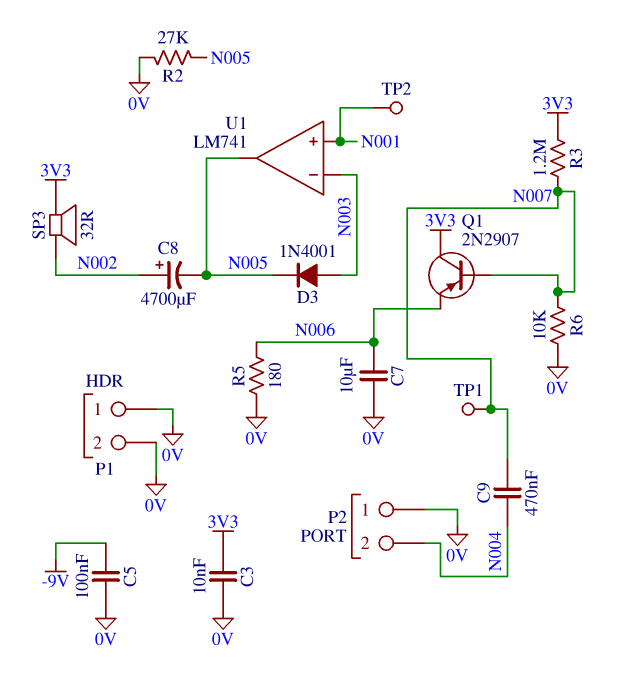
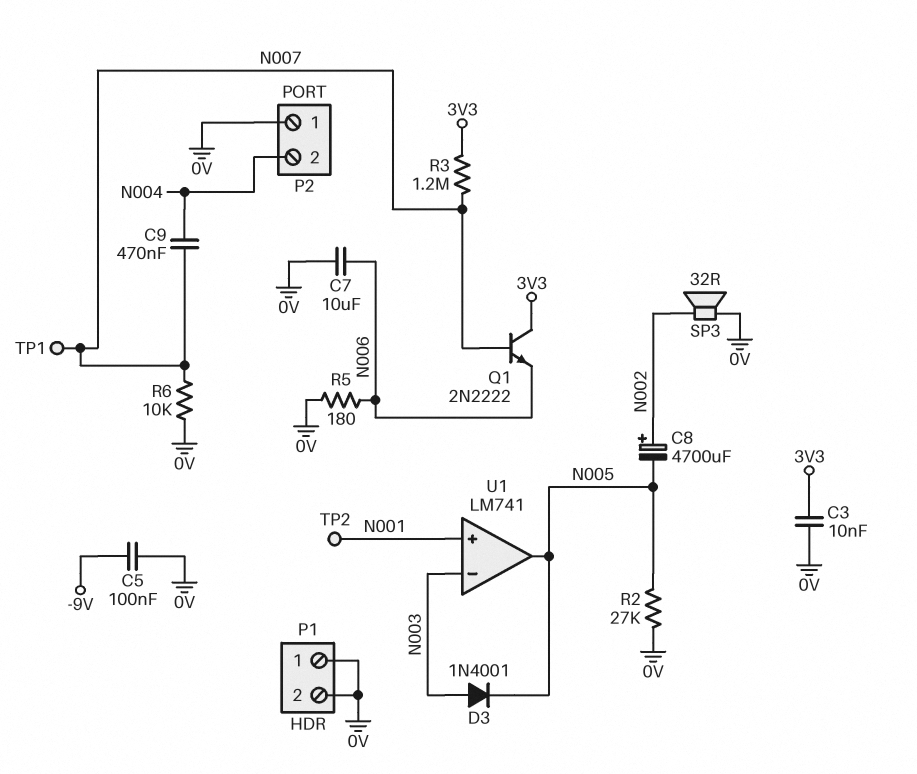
Q1: PNP 2N2907 (B N007, C 3V3, E N006) -> NPN 2N2222 (B N007, C 3V3, E N006)
SP3: speaker 32R (3V3, N002) -> speaker 32R (0V, N002)

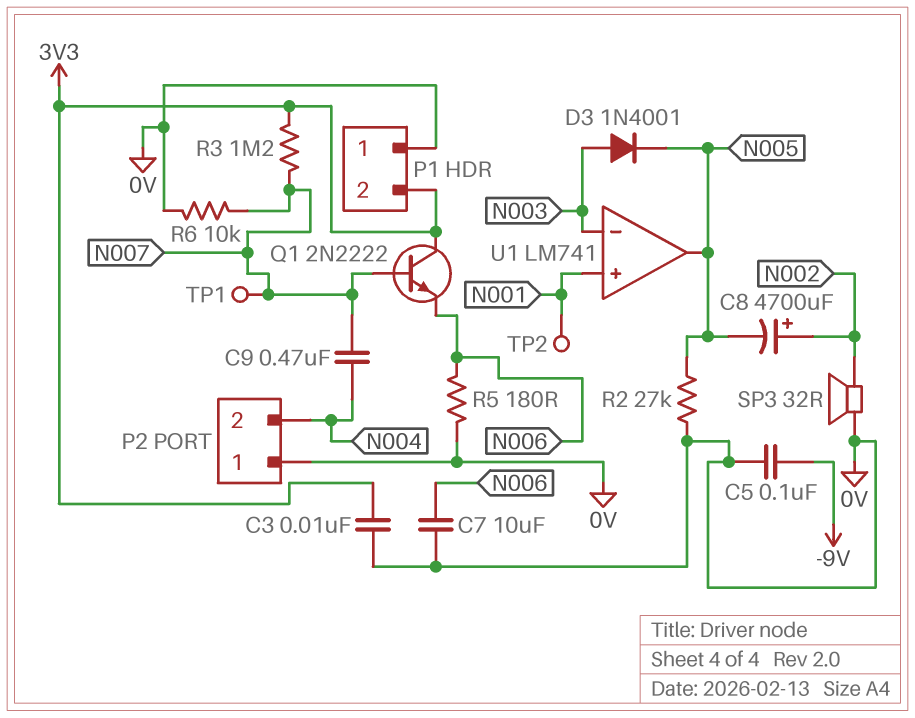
P1 pin 2: 0V -> 3V3

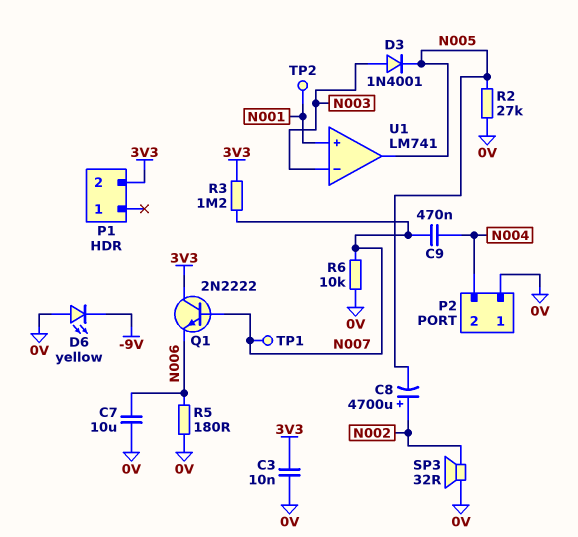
C5: 100nF (-9V, 0V) -> none
D6: none -> LED yellow (A 0V, K -9V)
P1 pin 1: 0V -> none

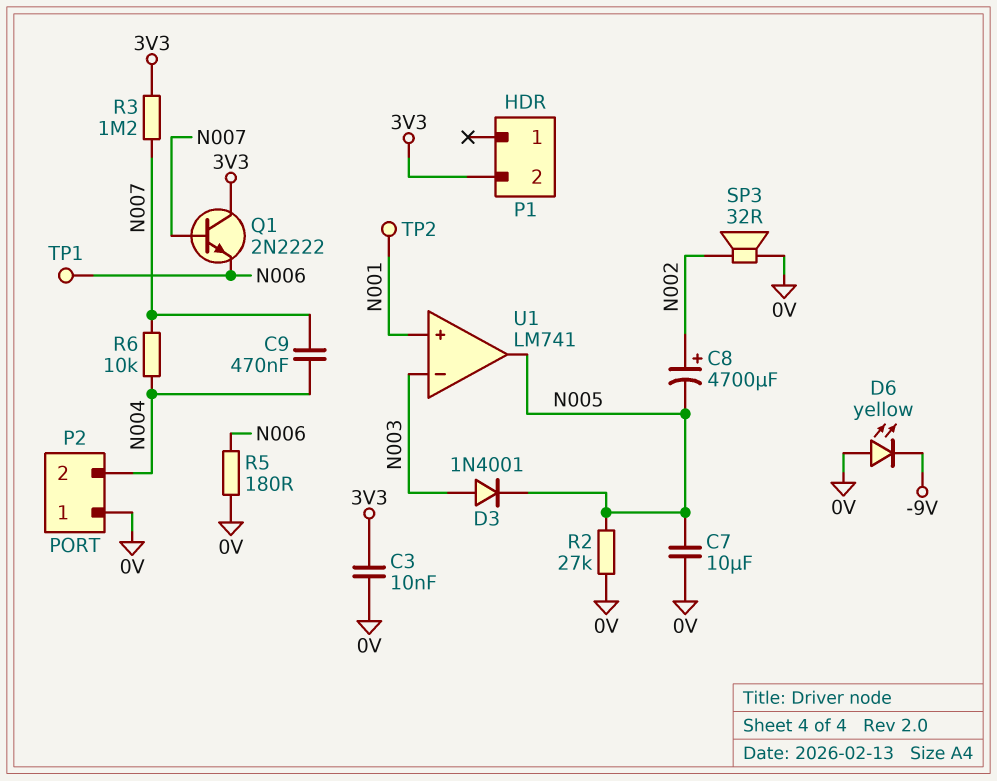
C7: 10uF (0V, N006) -> 10uF (0V, N005)
R6: 10k (0V, N007) -> 10k (N004, N007)
TP1: test point (N007) -> test point (N006)

